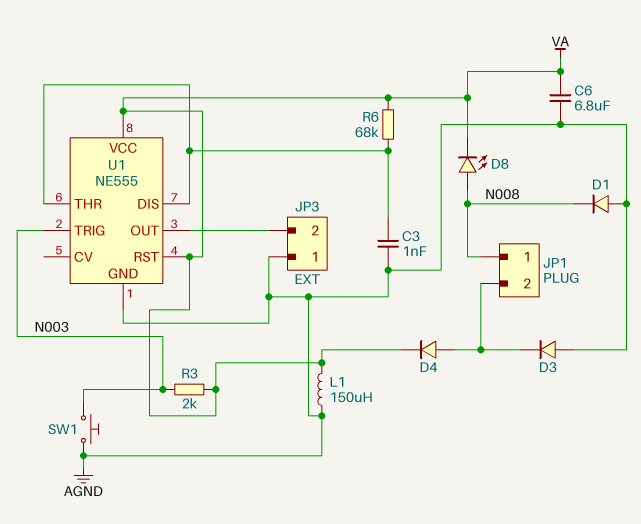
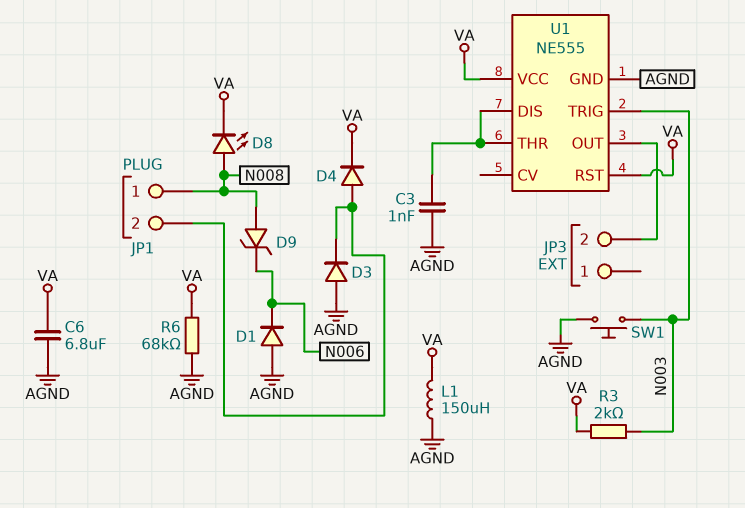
D1: diode (A AGND, K N008) -> diode (A AGND, K N006)
D9: none -> zener (A N008, K N006)
JP3 pin 1: AGND -> none
R6: 68k (U1/DIS, VA) -> 68k (AGND, VA)

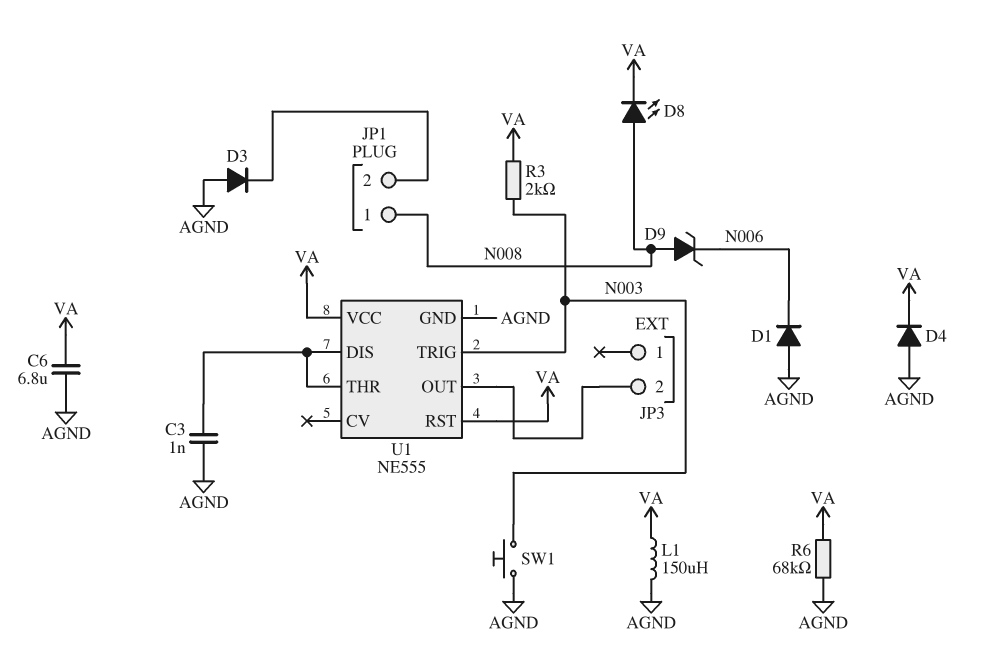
D4: diode (A JP1/2, K VA) -> diode (A AGND, K VA)

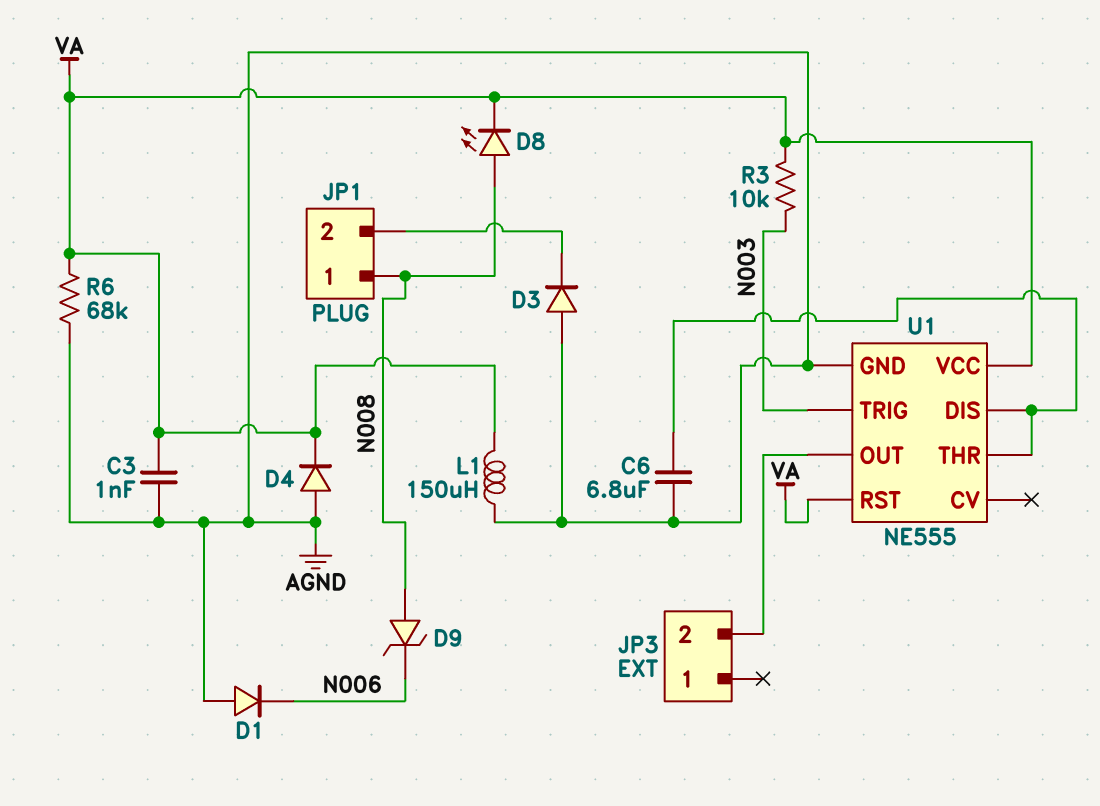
C3: 1nF (AGND, U1/DIS) -> 1nF (AGND, VA)
C6: 6.8uF (AGND, VA) -> 6.8uF (AGND, U1/DIS)
R3: 2k (N003, VA) -> 10k (N003, VA)
SW1: button (AGND, N003) -> none

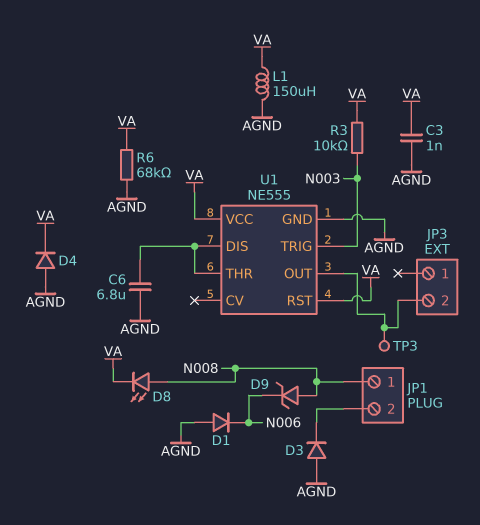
TP3: none -> test point (JP3/2)

